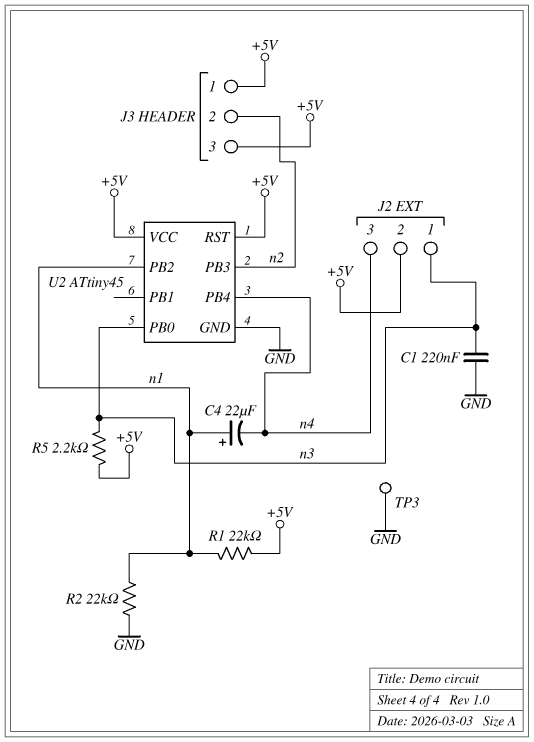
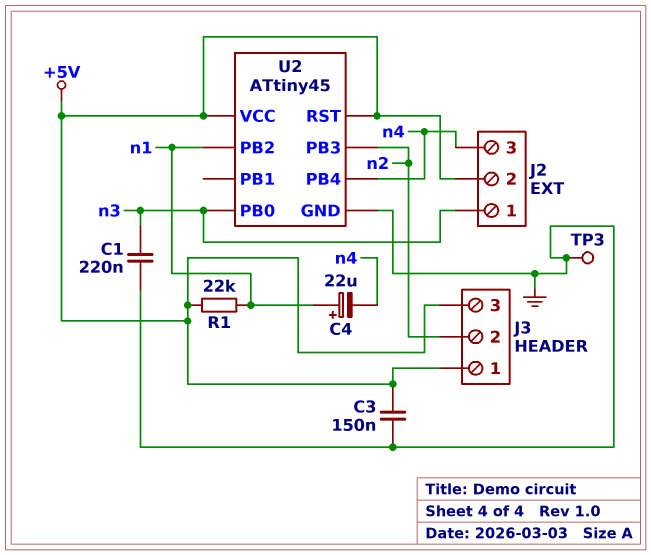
C3: none -> 150nF (+5V, GND)
R2: 22k (GND, n1) -> none
R5: 2.2k (+5V, n3) -> none

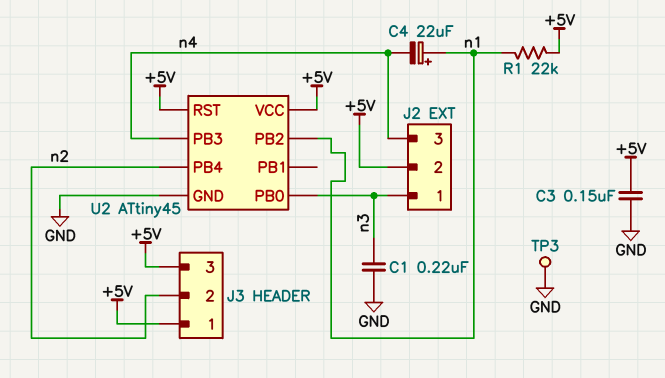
U2 pin PB3: n2 -> n4
U2 pin PB4: n4 -> n2

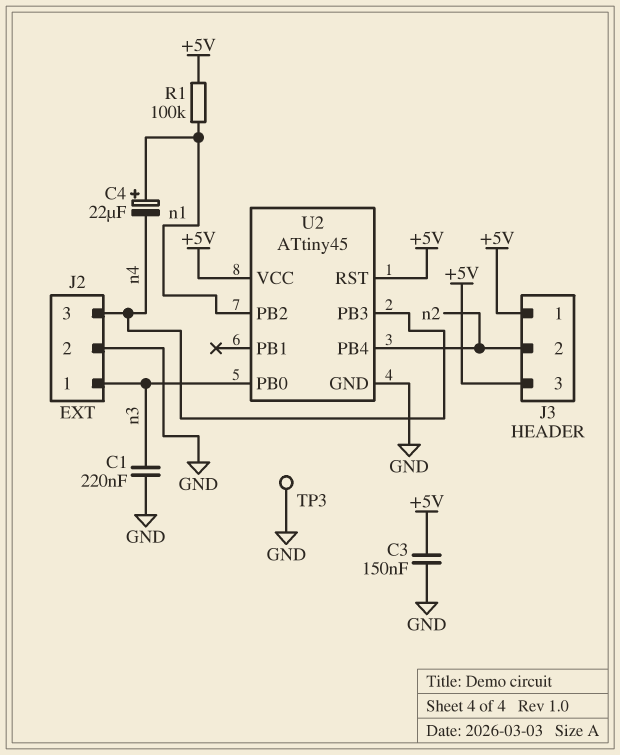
J2 pin 2: +5V -> GND
R1: 22k (+5V, n1) -> 100k (+5V, n1)

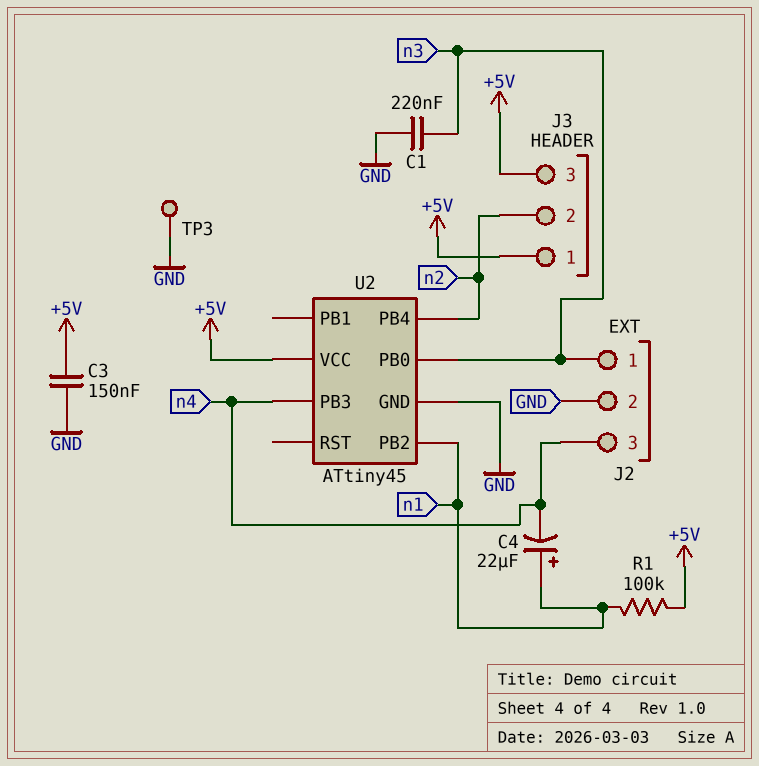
U2 pin RST: +5V -> none

